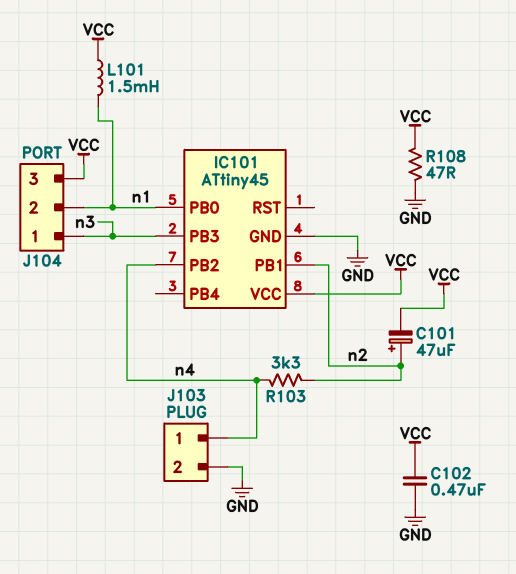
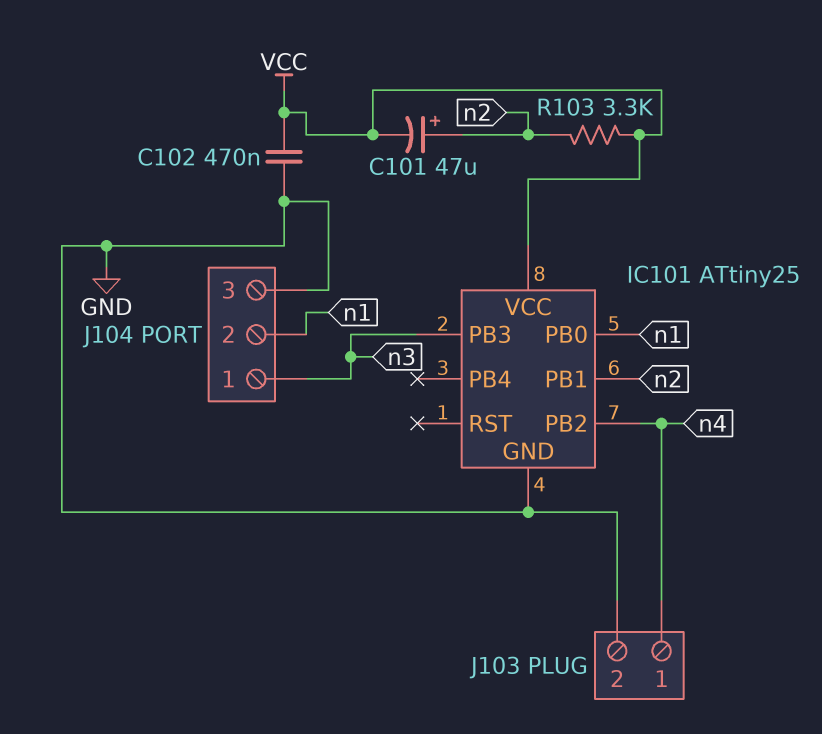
IC101: ATtiny45 -> ATtiny25
J104 pin 3: VCC -> GND
L101: 1.5mH (VCC, n1) -> none
R103: 3.3k (n2, n4) -> 3.3k (VCC, n2)
R108: 47 (GND, VCC) -> none

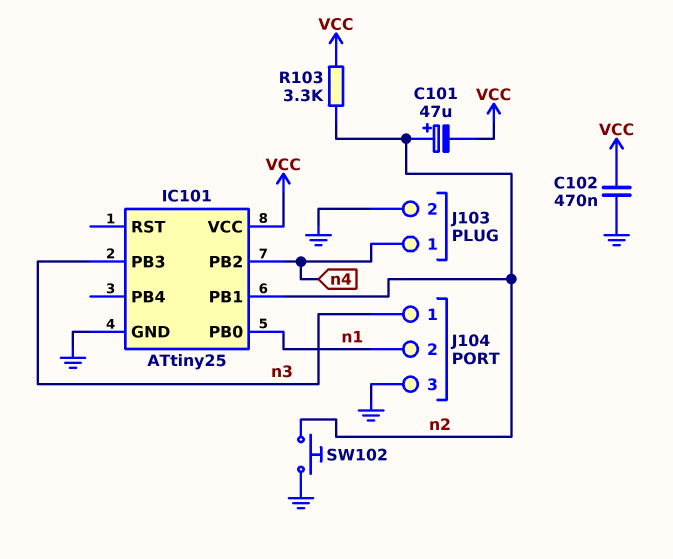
SW102: none -> button (GND, n2)

